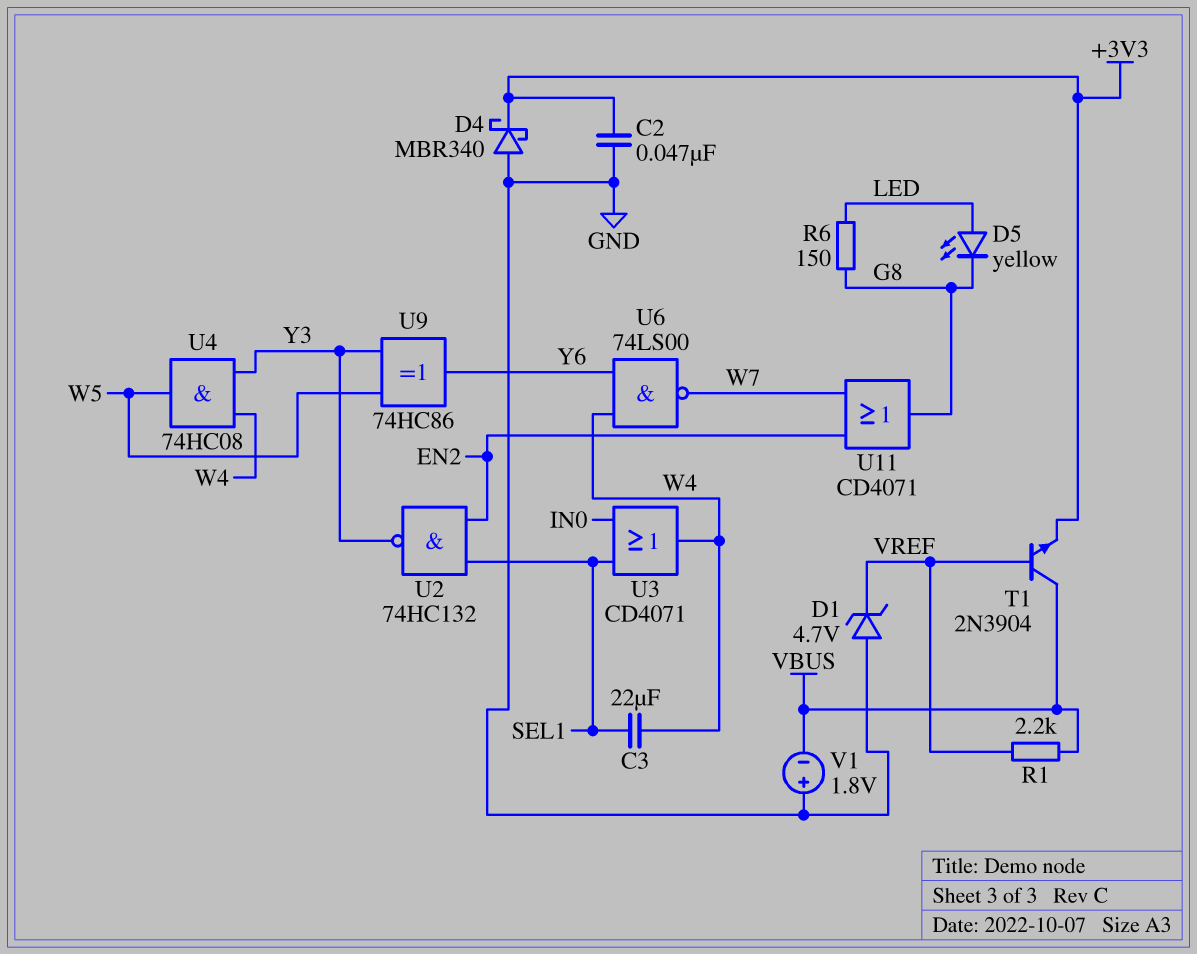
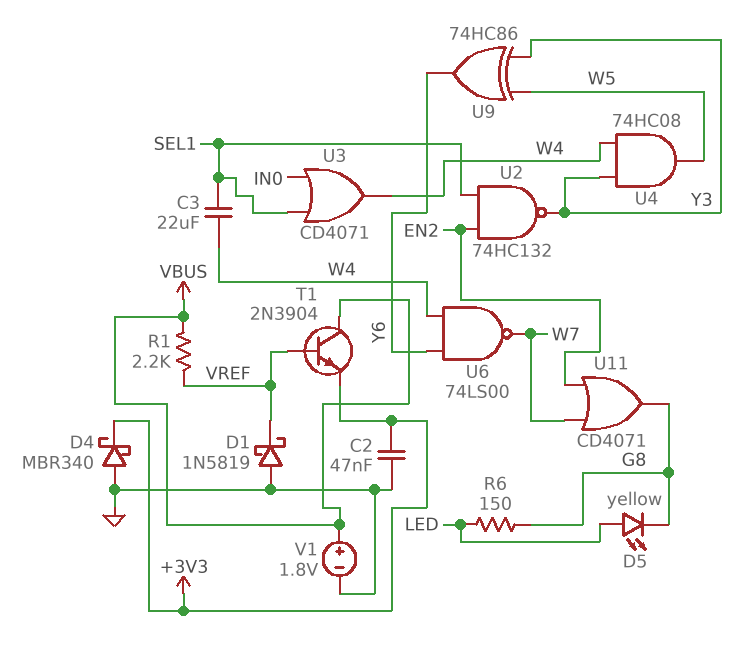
D1: zener 4.7V (A GND, K VREF) -> schottky 1N5819 (A GND, K VREF)
V1: 1.8V (plus GND, minus VBUS) -> 1.8V (plus VBUS, minus GND)

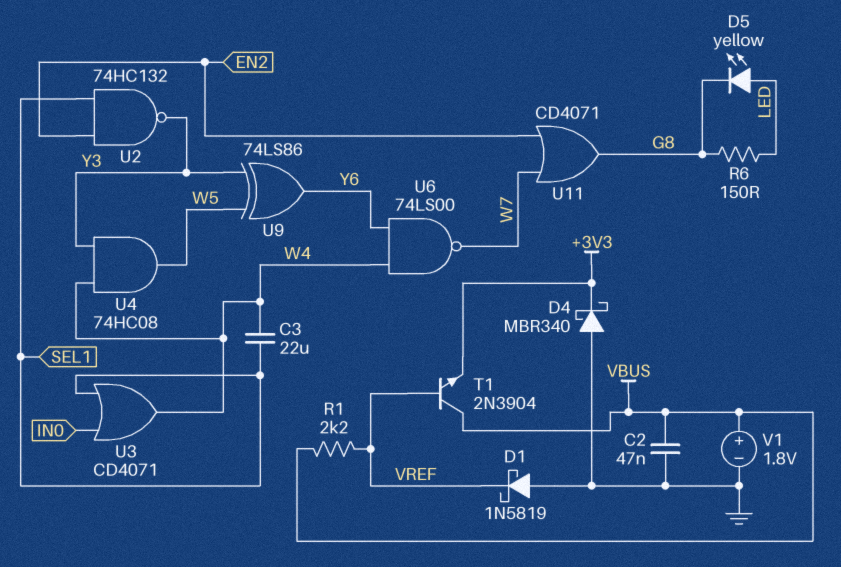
C2: 47nF (+3V3, GND) -> 47nF (GND, VBUS)
U9: XOR 74HC86 (in W5, in Y3, out Y6) -> XOR 74LS86 (in W5, in Y3, out Y6)

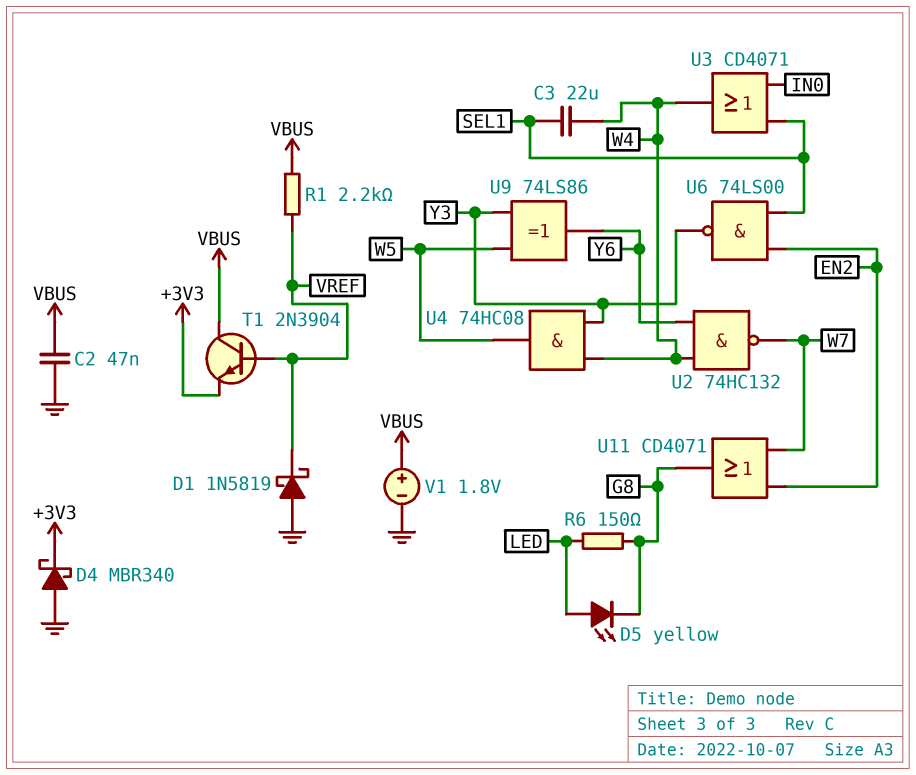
U2: NAND 74HC132 (in EN2, in SEL1, out Y3) -> NAND 74HC132 (in W4, in Y6, out W7)
U6: NAND 74LS00 (in W4, in Y6, out W7) -> NAND 74LS00 (in EN2, in SEL1, out Y3)

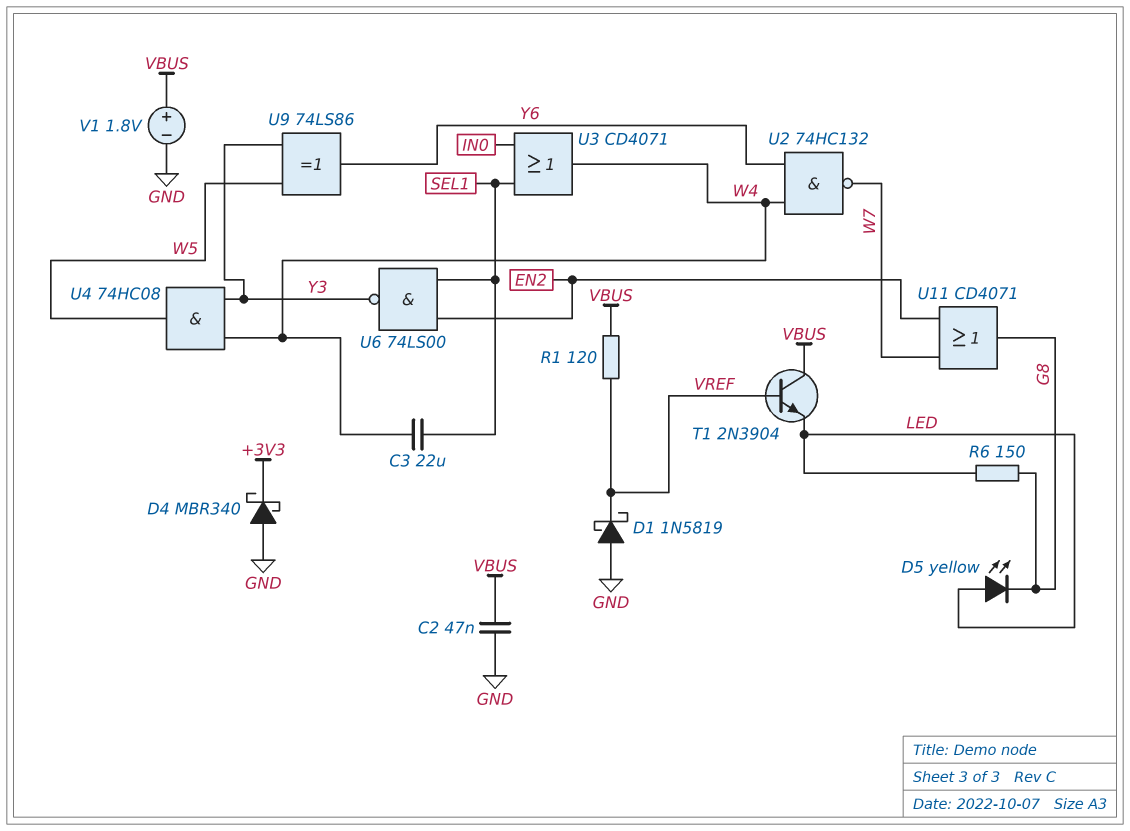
R1: 2.2k (VBUS, VREF) -> 120 (VBUS, VREF)
T1: NPN 2N3904 (B VREF, C VBUS, E +3V3) -> NPN 2N3904 (B VREF, C VBUS, E LED)

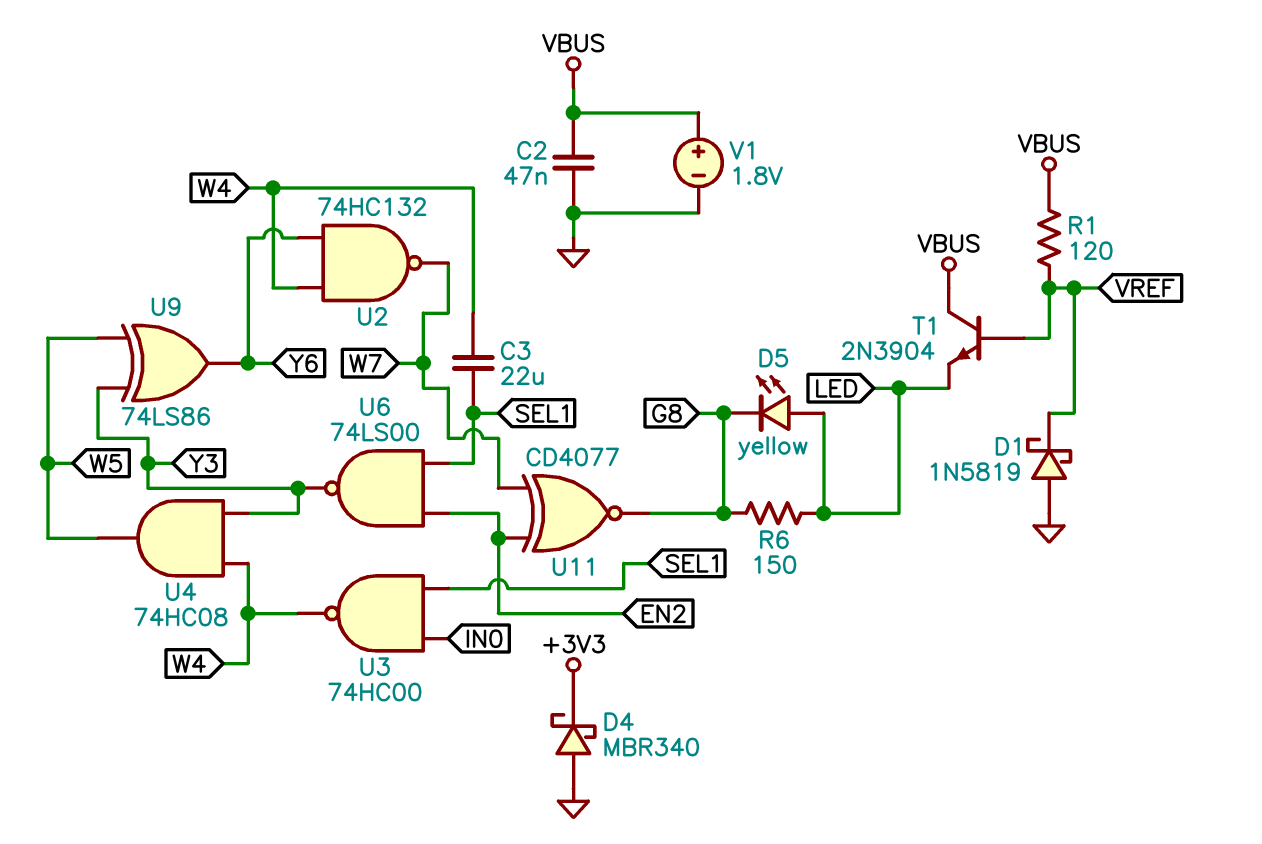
U3: OR CD4071 (in IN0, in SEL1, out W4) -> NAND 74HC00 (in IN0, in SEL1, out W4)
U11: OR CD4071 (in EN2, in W7, out G8) -> XNOR CD4077 (in EN2, in W7, out G8)

